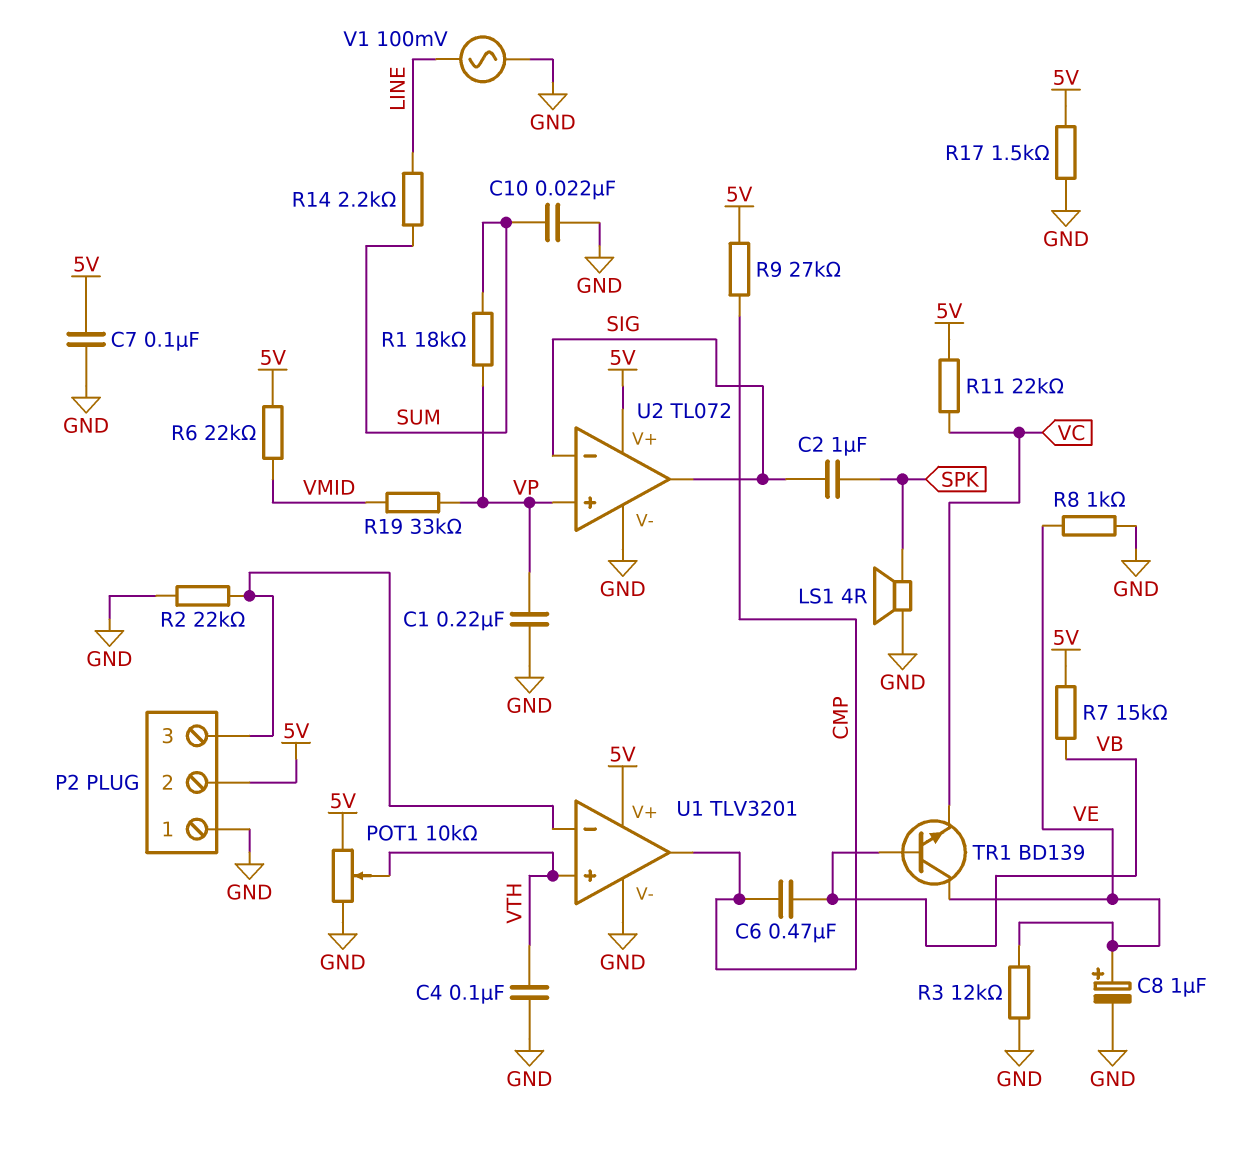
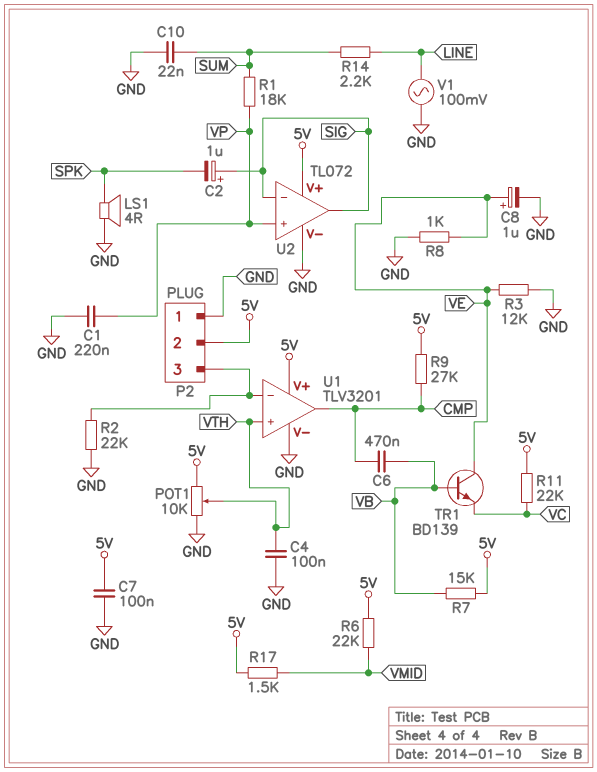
C2: 1uF (SIG, SPK) -> 1uF (plus SIG, minus SPK)
R17: 1.5k (5V, GND) -> 1.5k (5V, VMID)
R19: 33k (VMID, VP) -> none

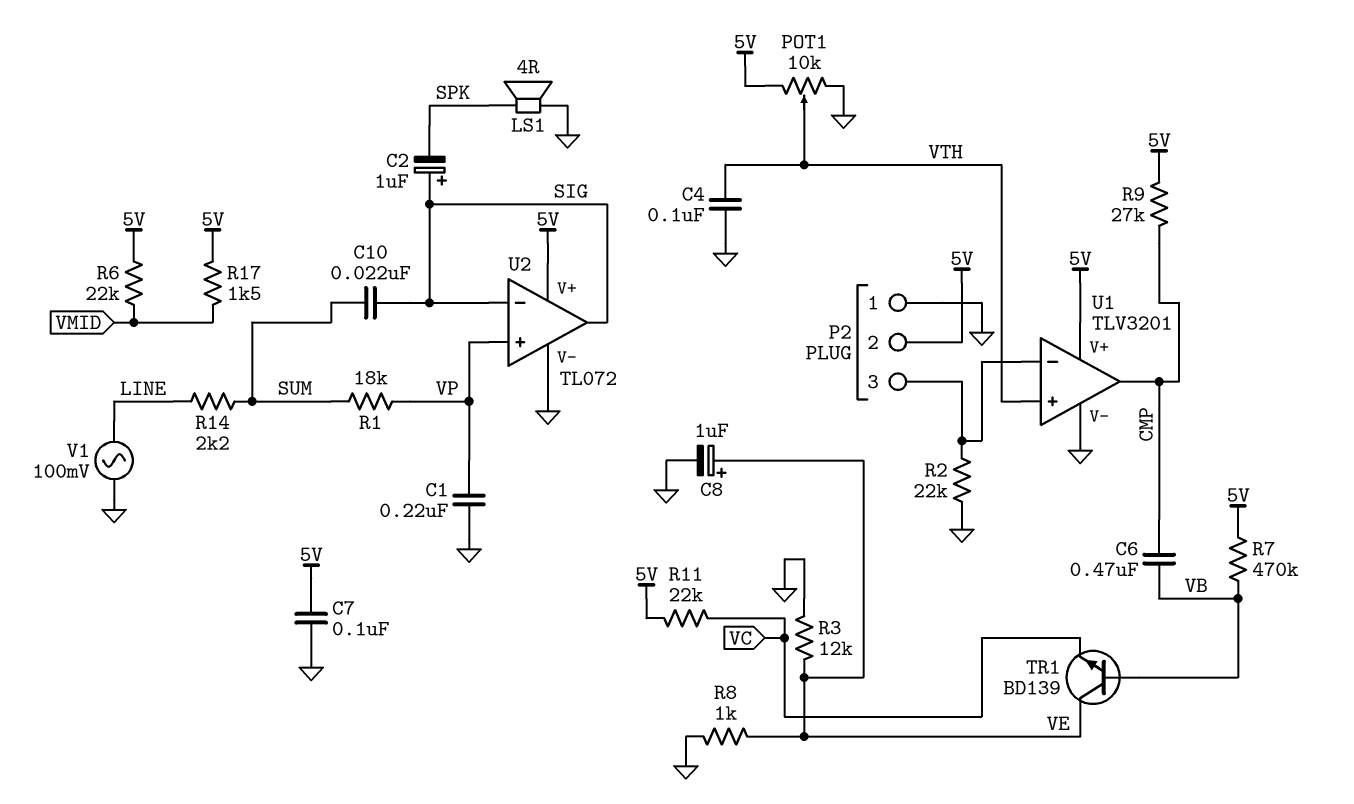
C10: 22nF (GND, SUM) -> 22nF (SIG, SUM)
R7: 15k (5V, VB) -> 470k (5V, VB)

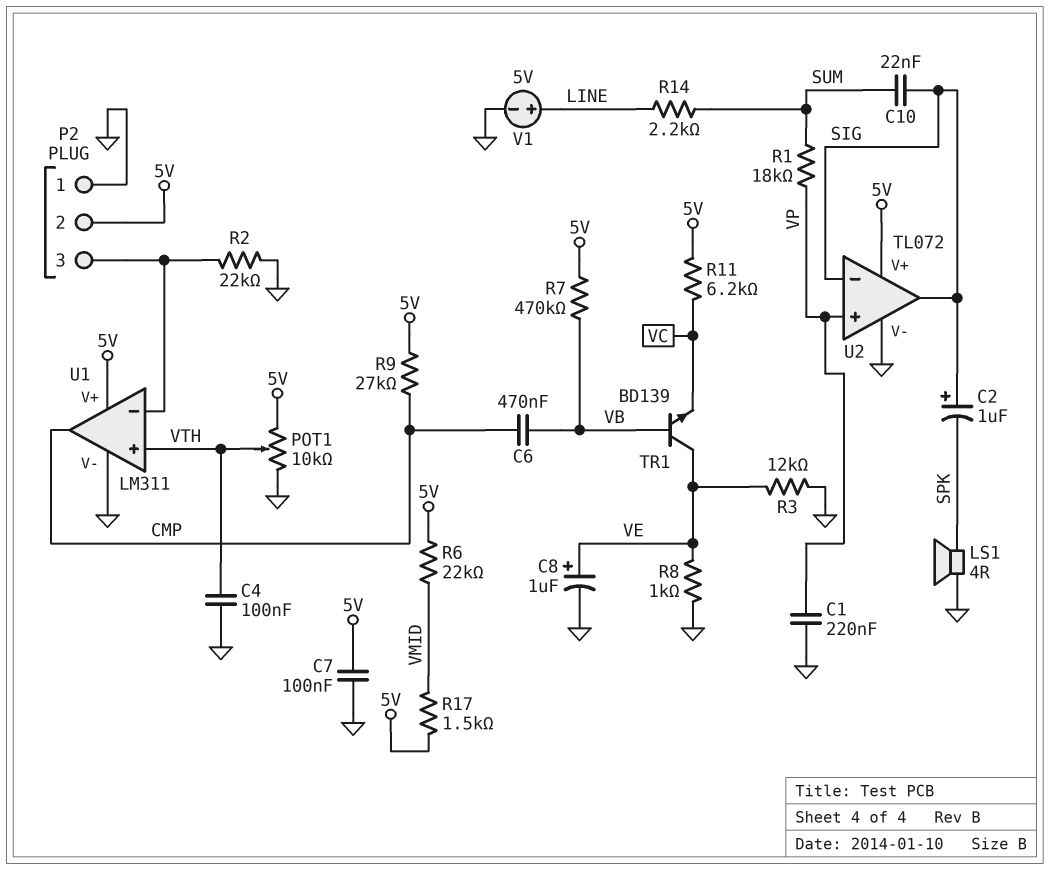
R11: 22k (5V, VC) -> 6.2k (5V, VC)
U1: TLV3201 -> LM311
V1: AC 100mV (GND, LINE) -> 5V (plus LINE, minus GND)

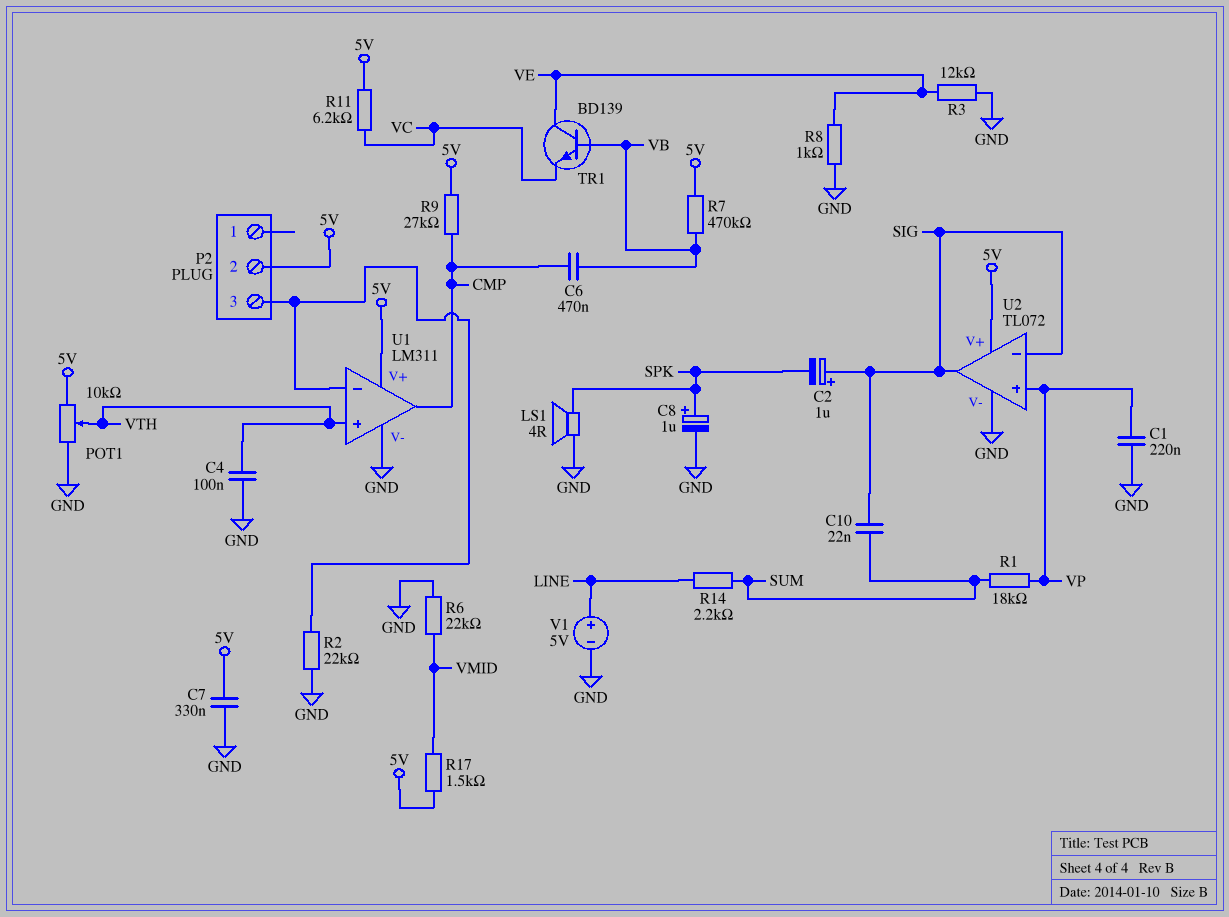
C7: 100nF (5V, GND) -> 330nF (5V, GND)
C8: 1uF (plus VE, minus GND) -> 1uF (plus SPK, minus GND)
P2 pin 1: GND -> none
R6: 22k (5V, VMID) -> 22k (GND, VMID)

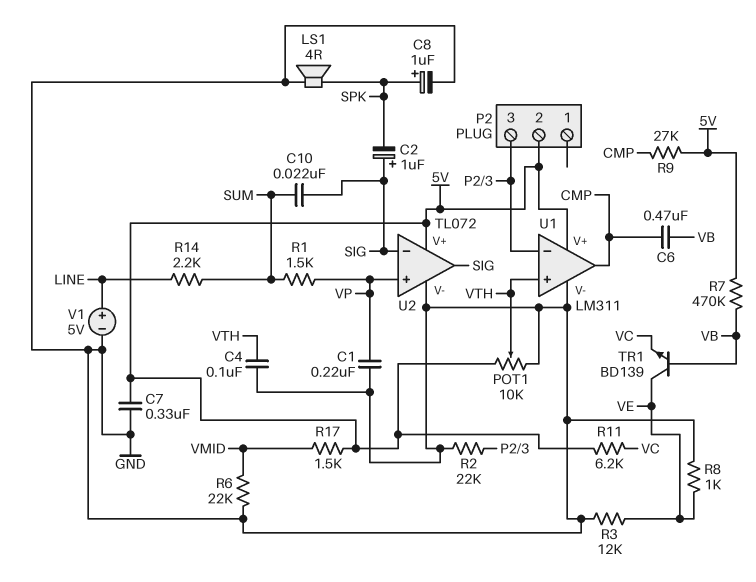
R1: 18k (SUM, VP) -> 1.5k (SUM, VP)

